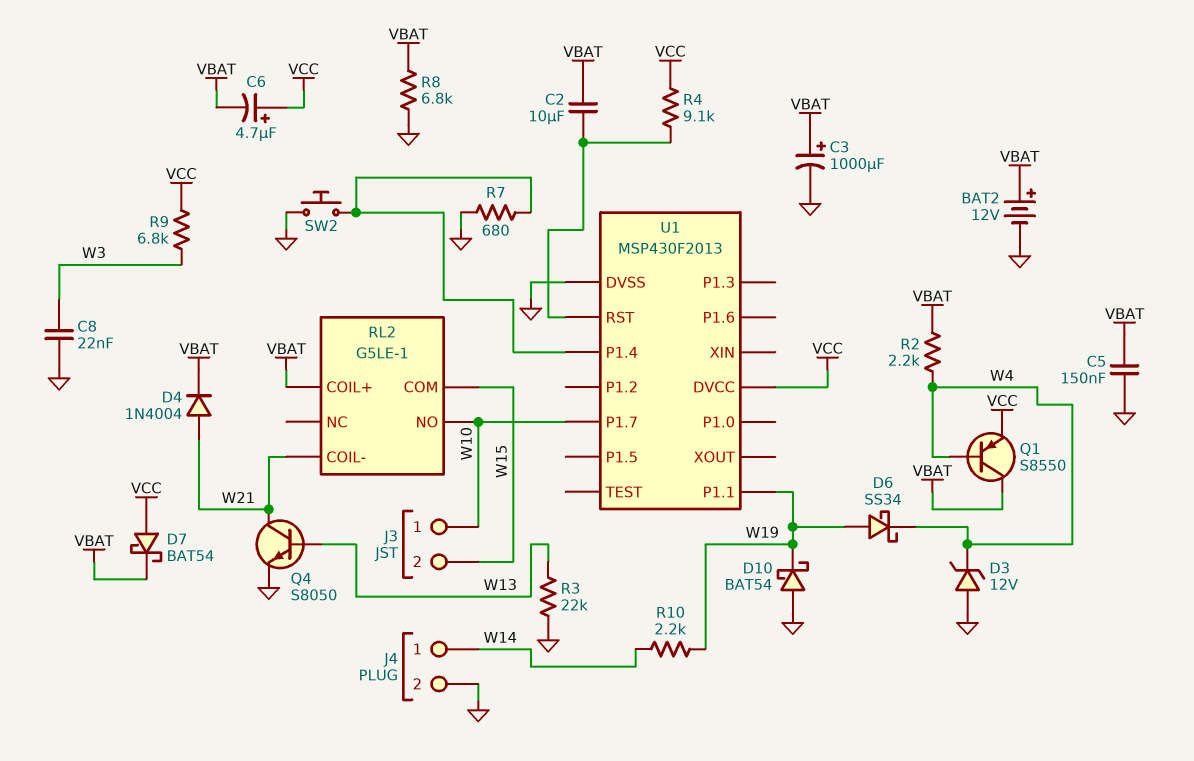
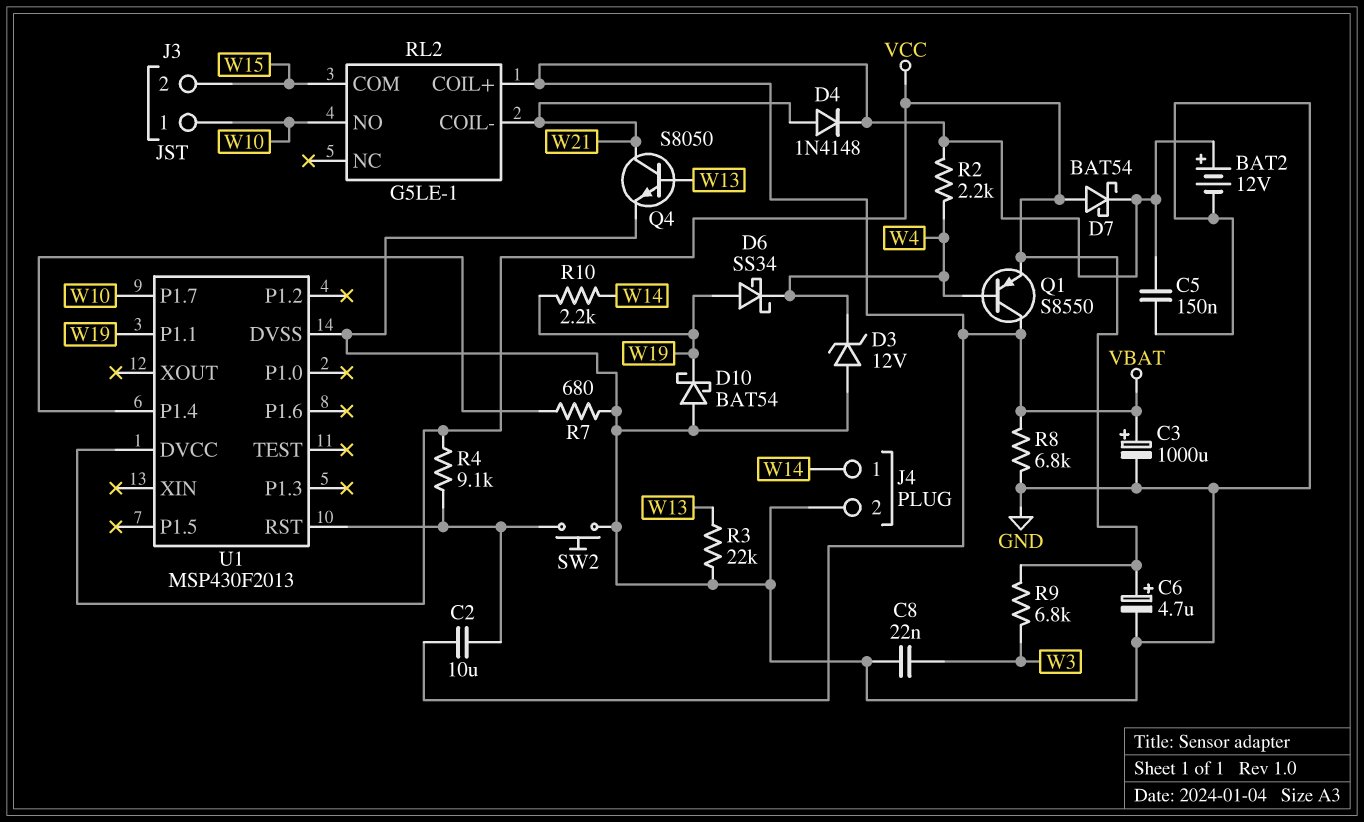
C6: 4.7uF (plus VCC, minus VBAT) -> 4.7uF (plus VCC, minus GND)
D4: diode 1N4004 (A W21, K VBAT) -> diode 1N4148 (A W21, K VBAT)
SW2: button (GND, U1/P1.4) -> button (GND, U1/RST)

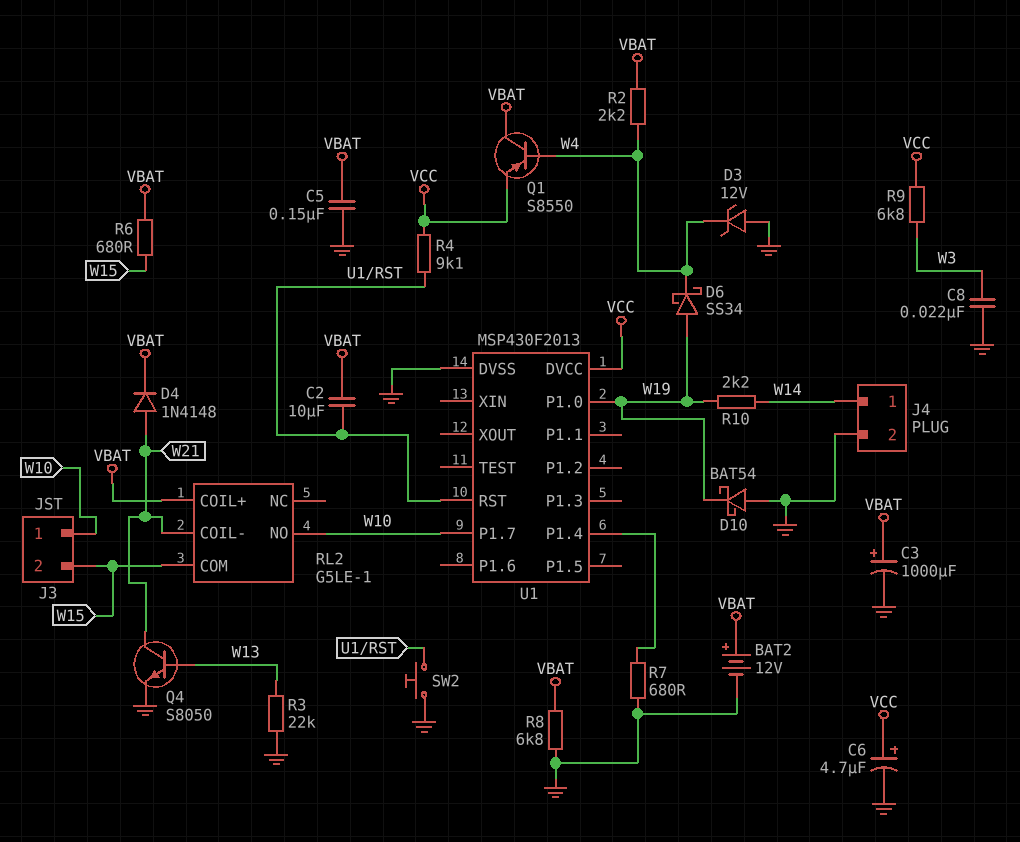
D7: schottky BAT54 (A VCC, K VBAT) -> none
R6: none -> 680 (VBAT, W15)
U1 pin P1.0: none -> W19
U1 pin P1.1: W19 -> none

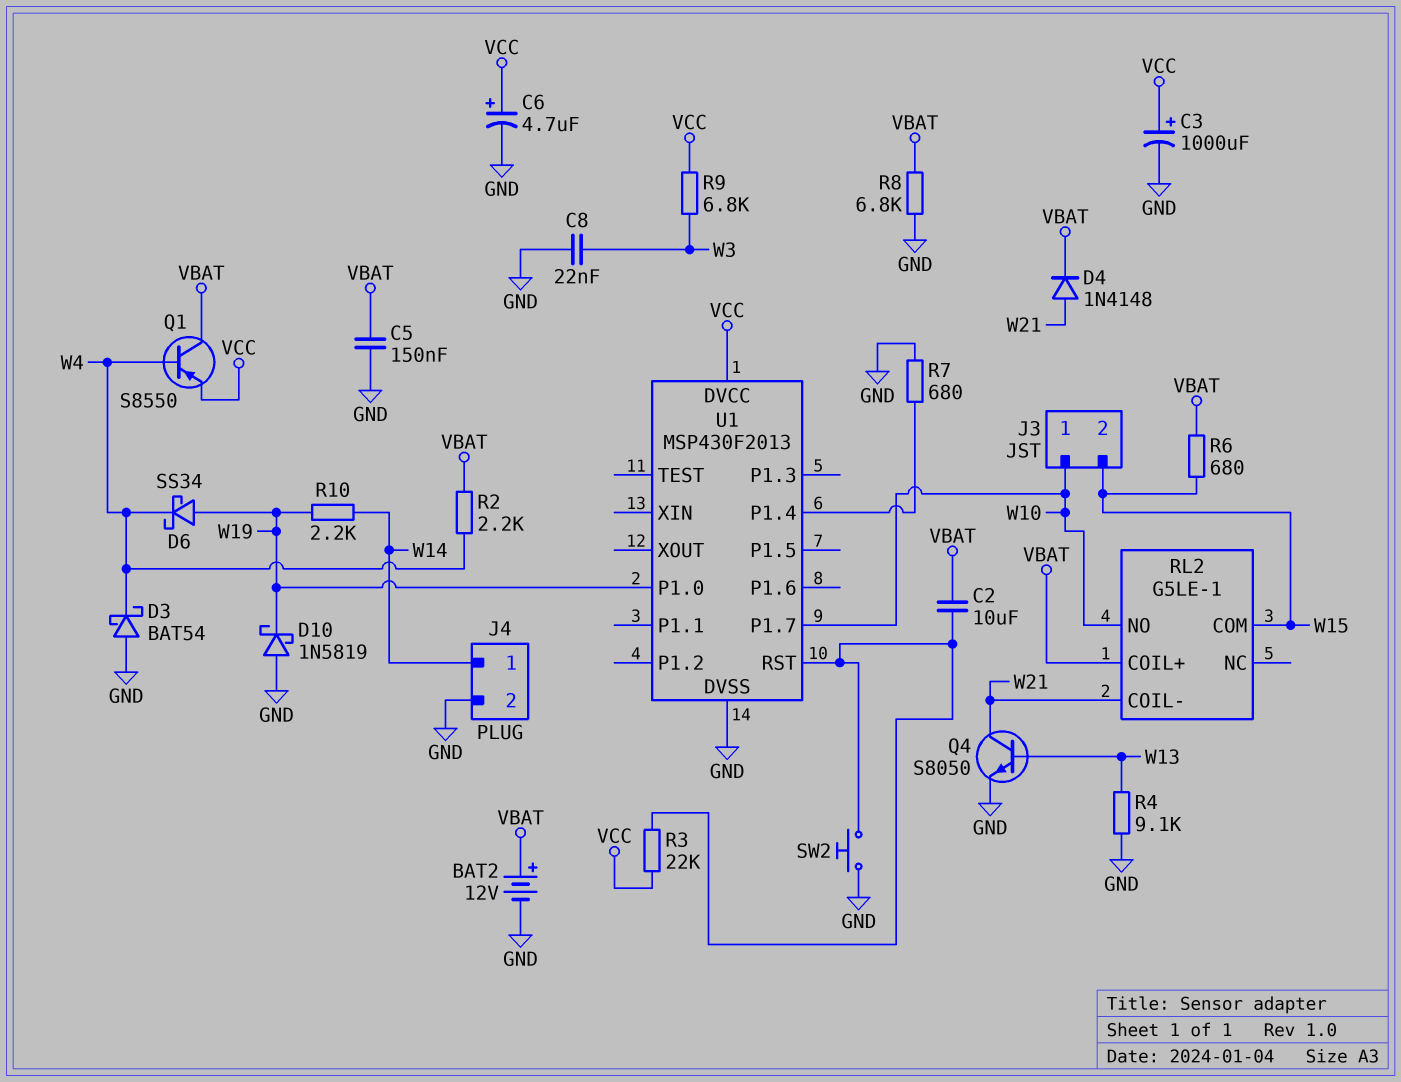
C3: 1000uF (plus VBAT, minus GND) -> 1000uF (plus VCC, minus GND)
D3: zener 12V (A GND, K W4) -> schottky BAT54 (A GND, K W4)
D10: schottky BAT54 (A GND, K W19) -> schottky 1N5819 (A GND, K W19)
R3: 22k (GND, W13) -> 22k (U1/RST, VCC)
R4: 9.1k (U1/RST, VCC) -> 9.1k (GND, W13)

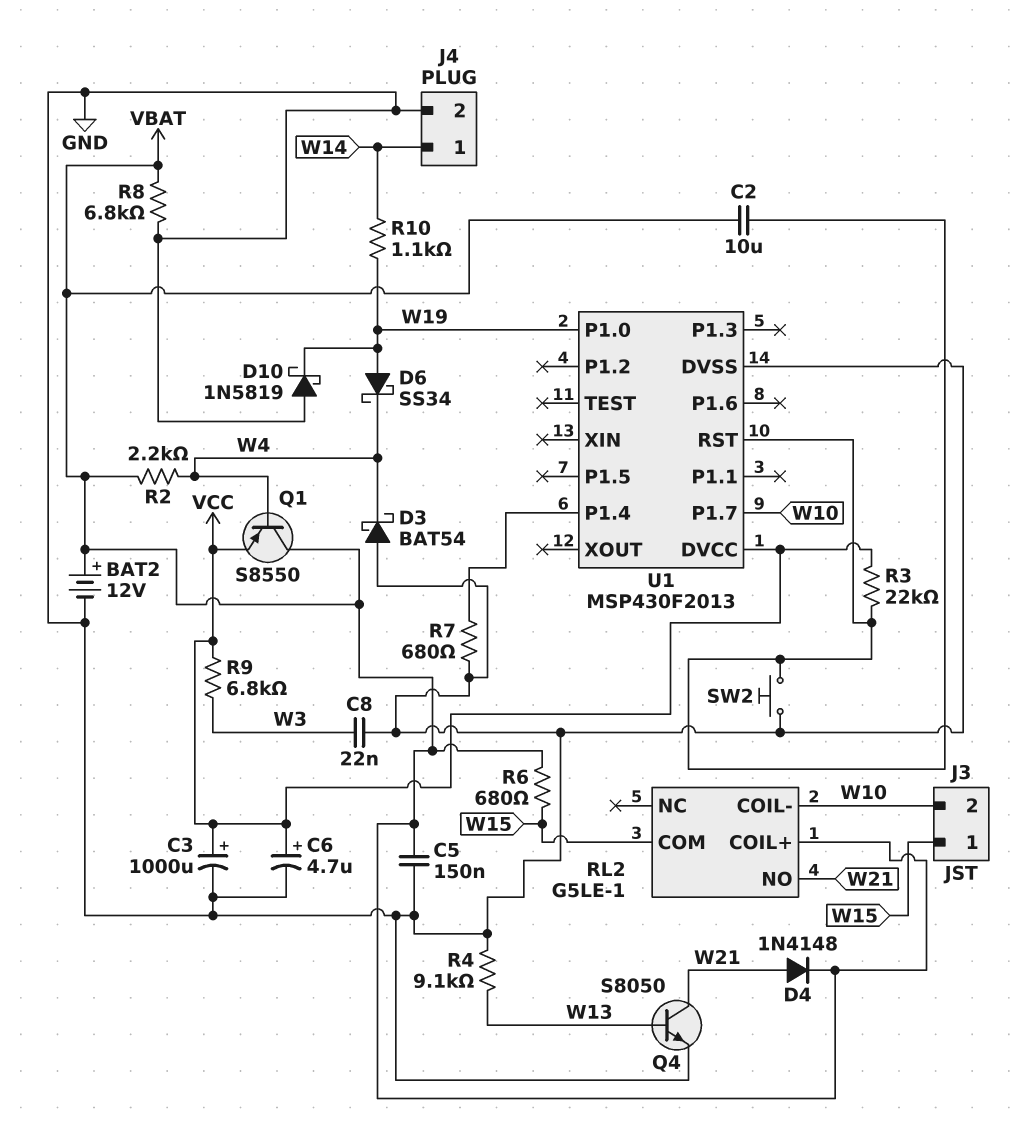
J3 pin 1: W10 -> W15
J3 pin 2: W15 -> W10
R10: 2.2k (W14, W19) -> 1.1k (W14, W19)
RL2 pin COIL-: W21 -> W10
RL2 pin NO: W10 -> W21

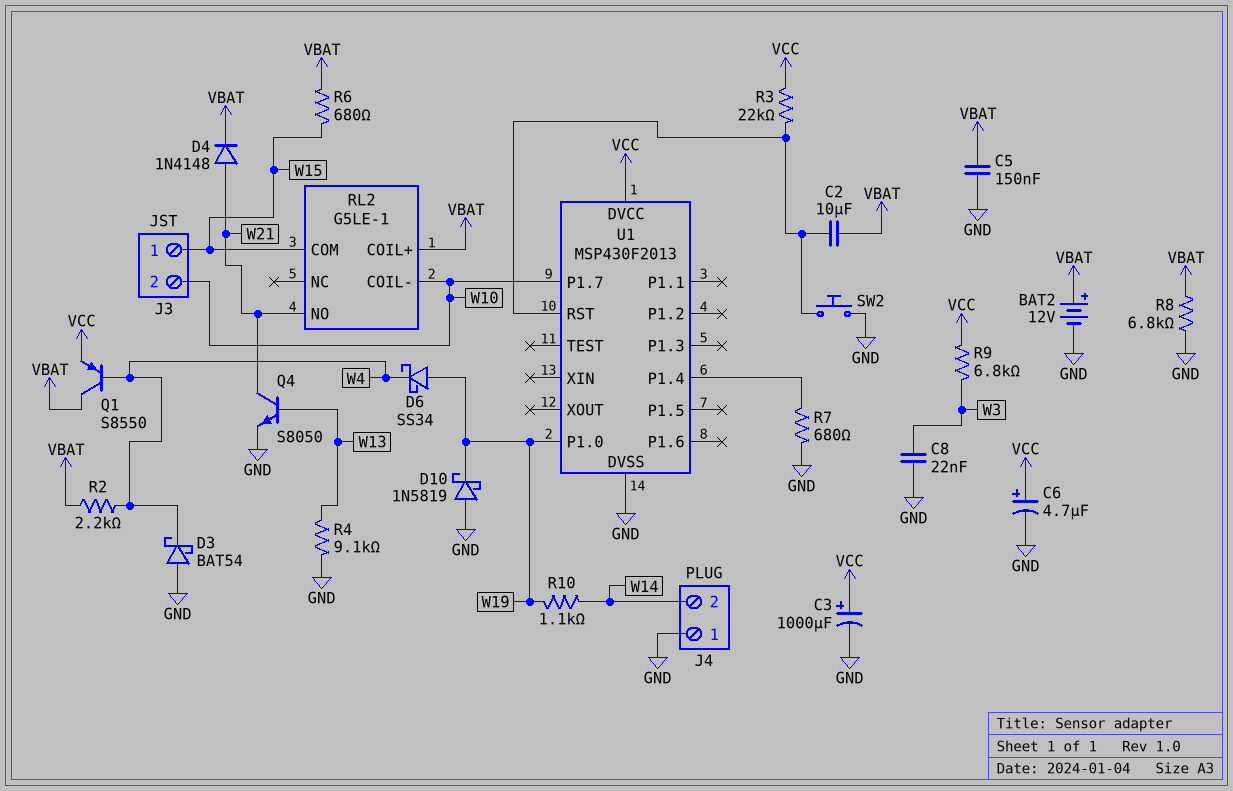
J4 pin 1: W14 -> GND
J4 pin 2: GND -> W14

